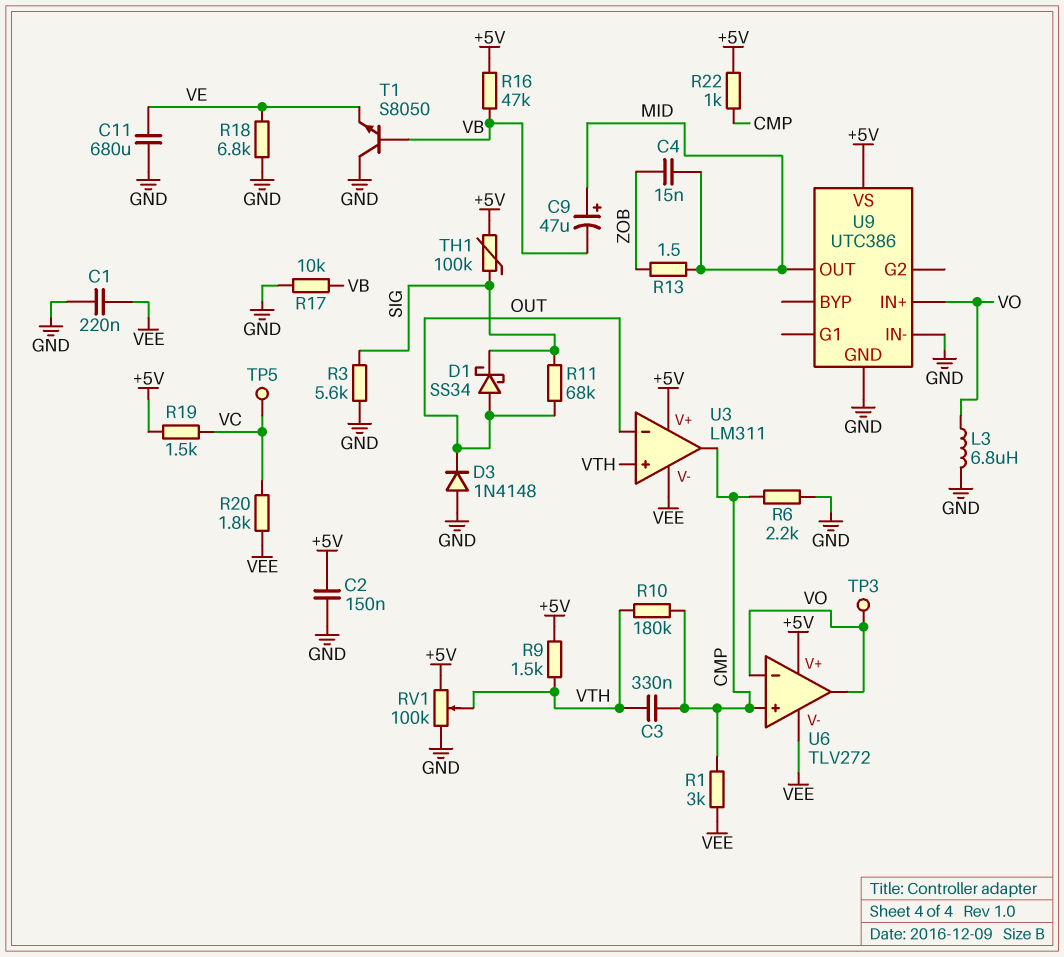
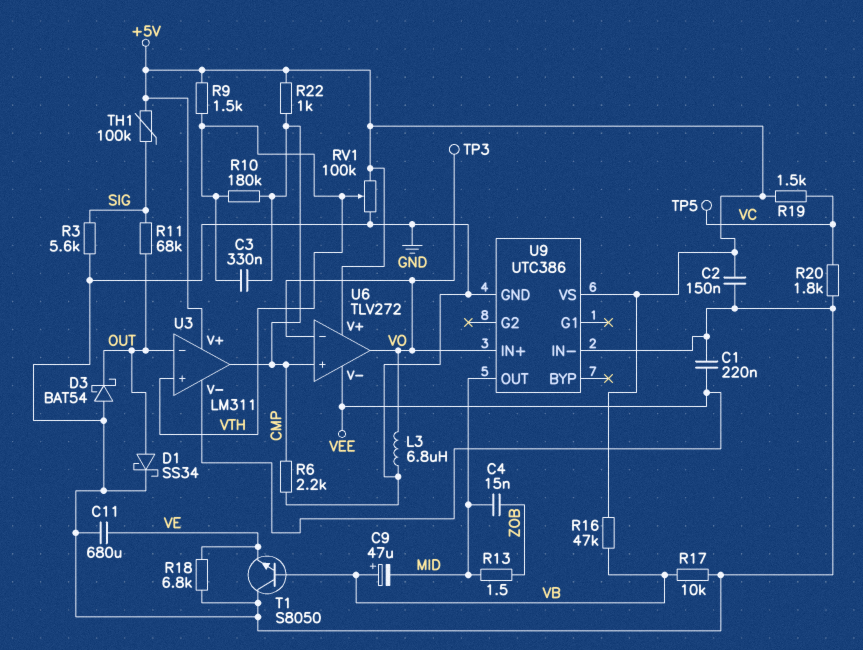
C9: 47uF (plus MID, minus VB) -> 47uF (plus VB, minus MID)
D1: schottky SS34 (A OUT, K SIG) -> schottky SS34 (A OUT, K GND)
D3: diode 1N4148 (A GND, K OUT) -> schottky BAT54 (A GND, K OUT)
R1: 3k (CMP, VEE) -> none
R20: 1.8k (VC, VEE) -> 1.8k (GND, VC)

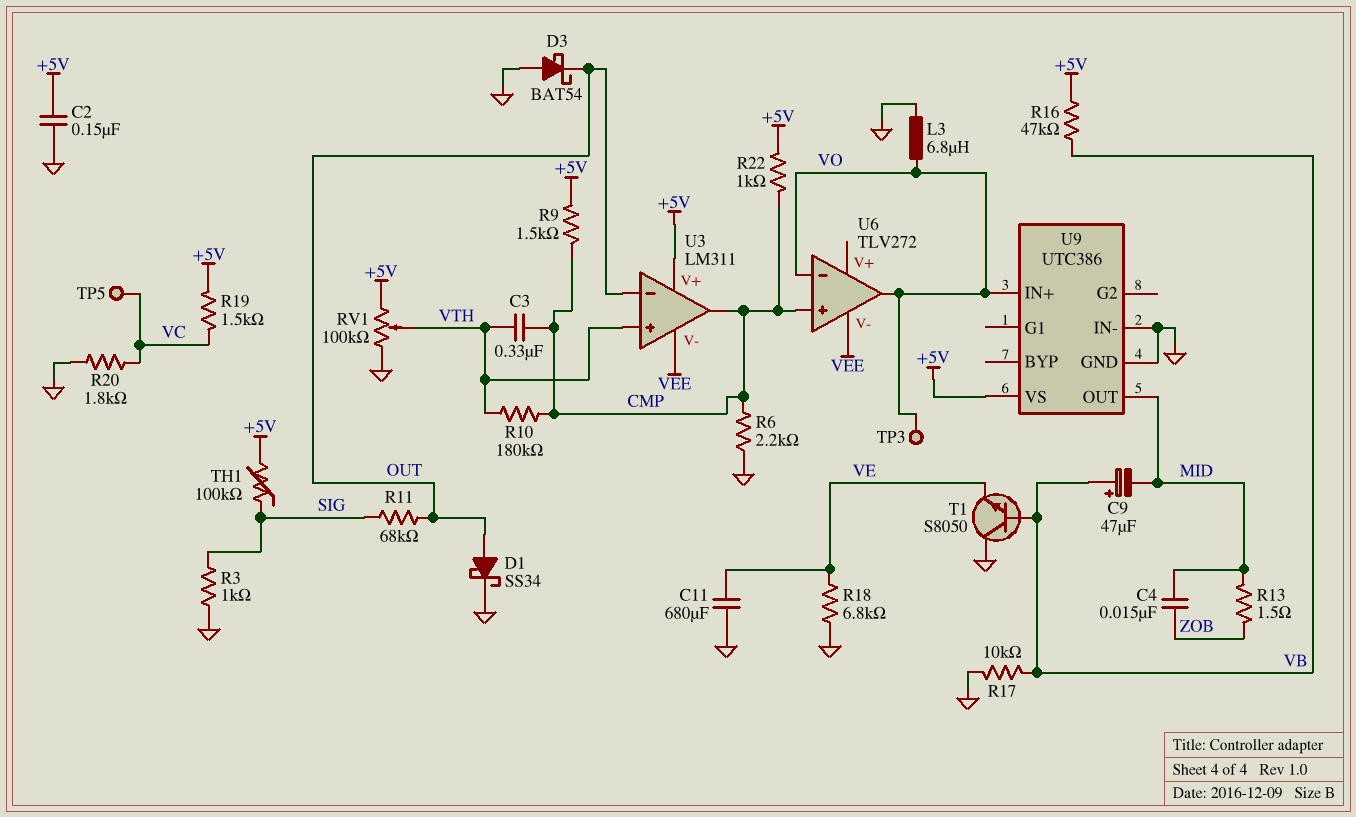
C1: 220nF (GND, VEE) -> none
R3: 5.6k (GND, SIG) -> 1k (GND, SIG)
R9: 1.5k (+5V, VTH) -> 1.5k (+5V, CMP)
U6 pin V+: +5V -> none

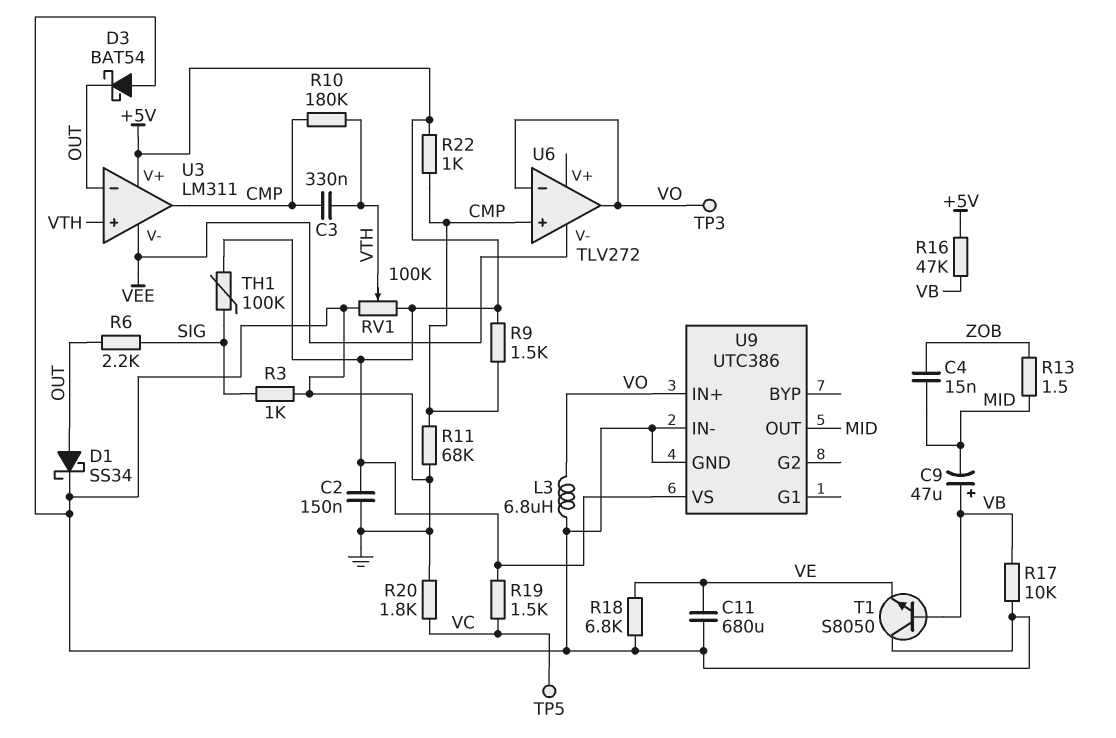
R6: 2.2k (CMP, GND) -> 2.2k (OUT, SIG)
R11: 68k (OUT, SIG) -> 68k (CMP, GND)

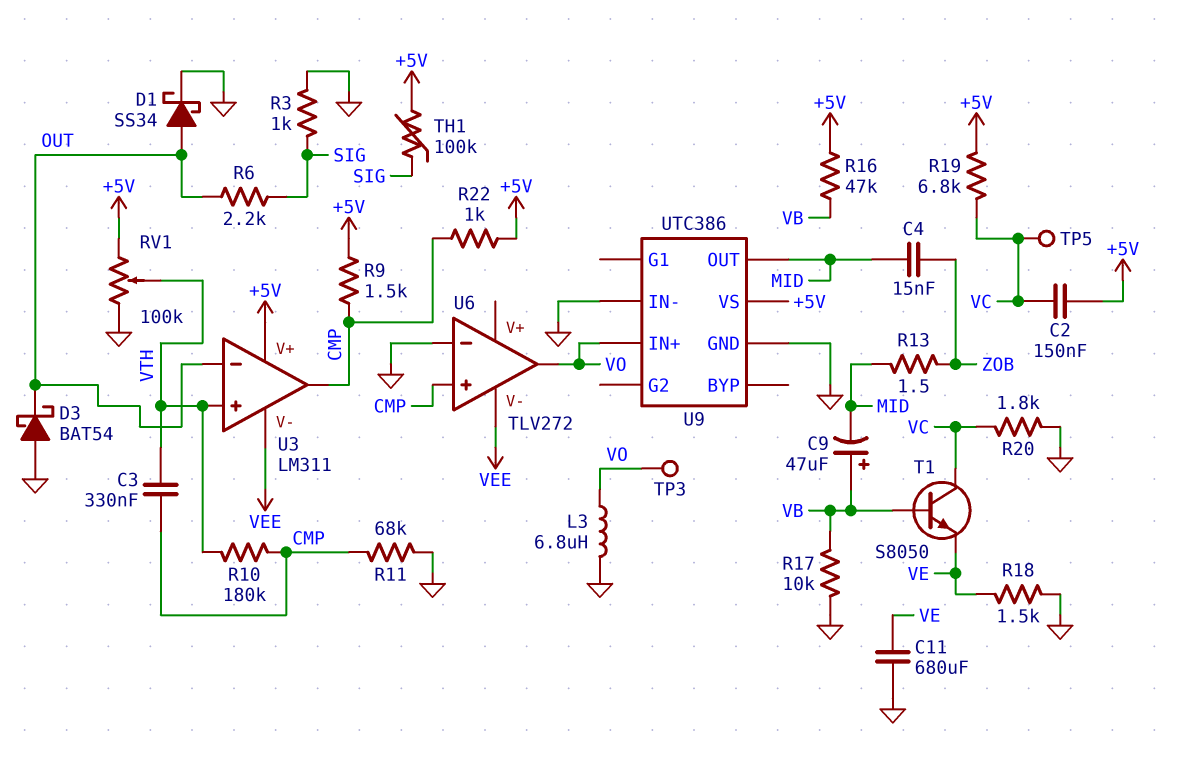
C2: 150nF (+5V, GND) -> 150nF (+5V, VC)
R18: 6.8k (GND, VE) -> 1.5k (GND, VE)
R19: 1.5k (+5V, VC) -> 6.8k (+5V, VC)
T1: NPN S8050 (B VB, C GND, E VE) -> NPN S8050 (B VB, C VC, E VE)
U6 pin in-: VO -> GND

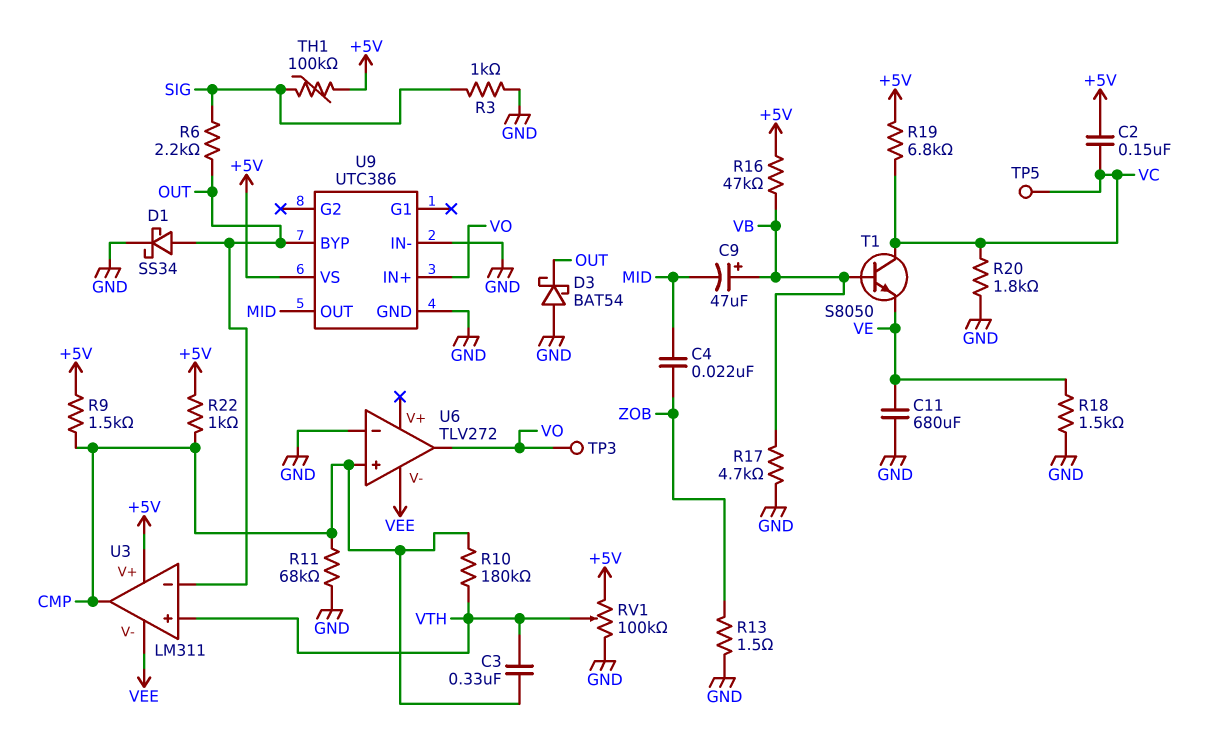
C4: 15nF (MID, ZOB) -> 22nF (MID, ZOB)
L3: 6.8uH (GND, VO) -> none
R13: 1.5 (MID, ZOB) -> 1.5 (GND, ZOB)
R17: 10k (GND, VB) -> 4.7k (GND, VB)
U9 pin BYP: none -> OUT

